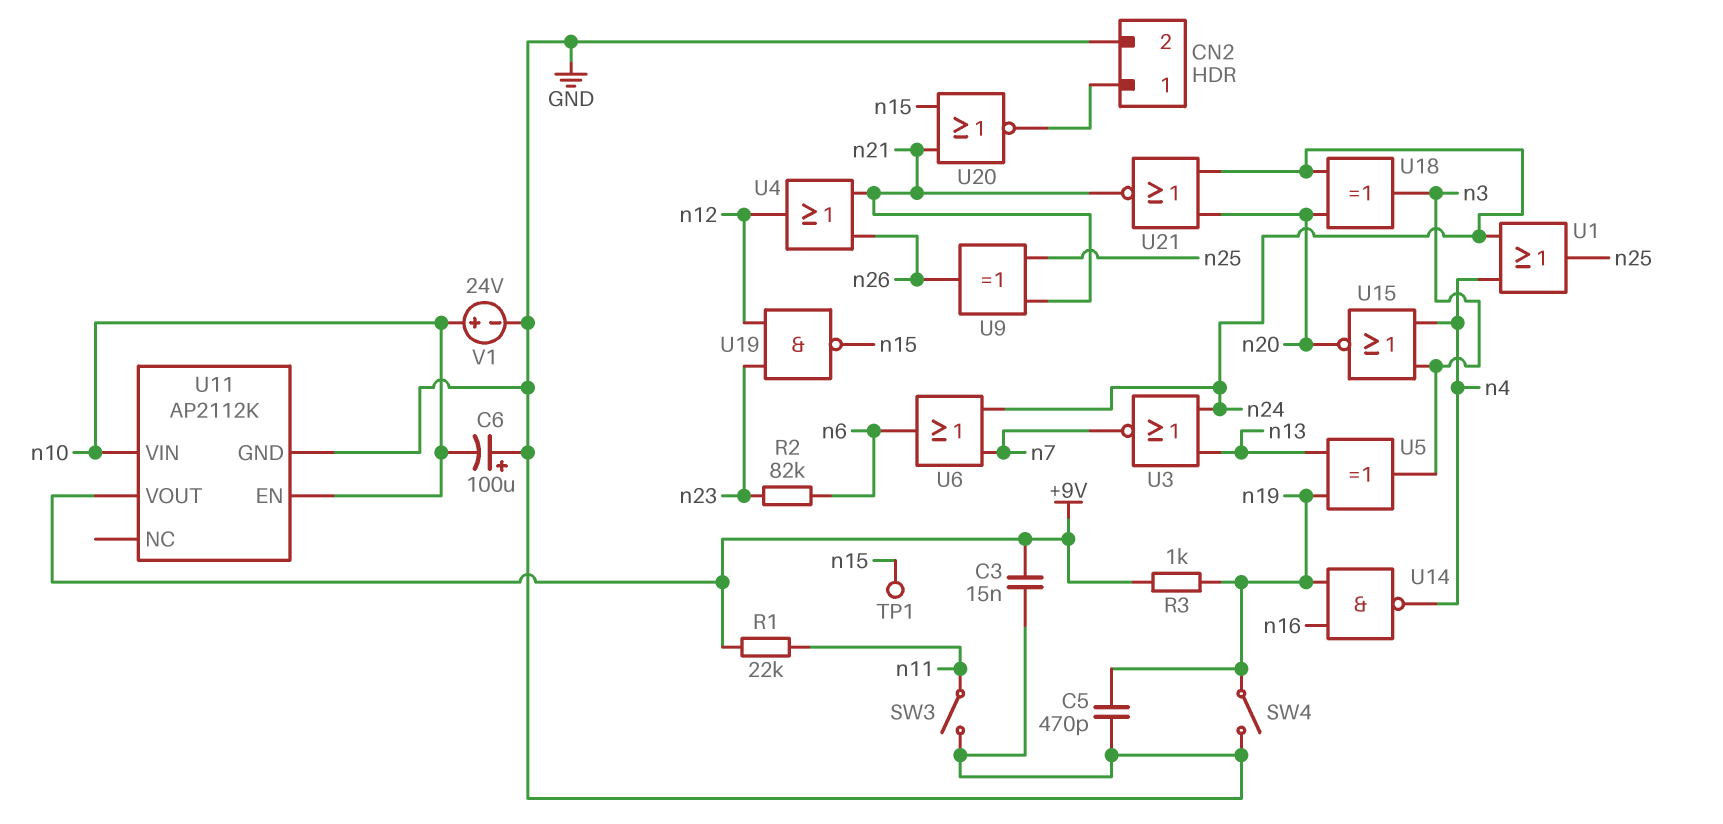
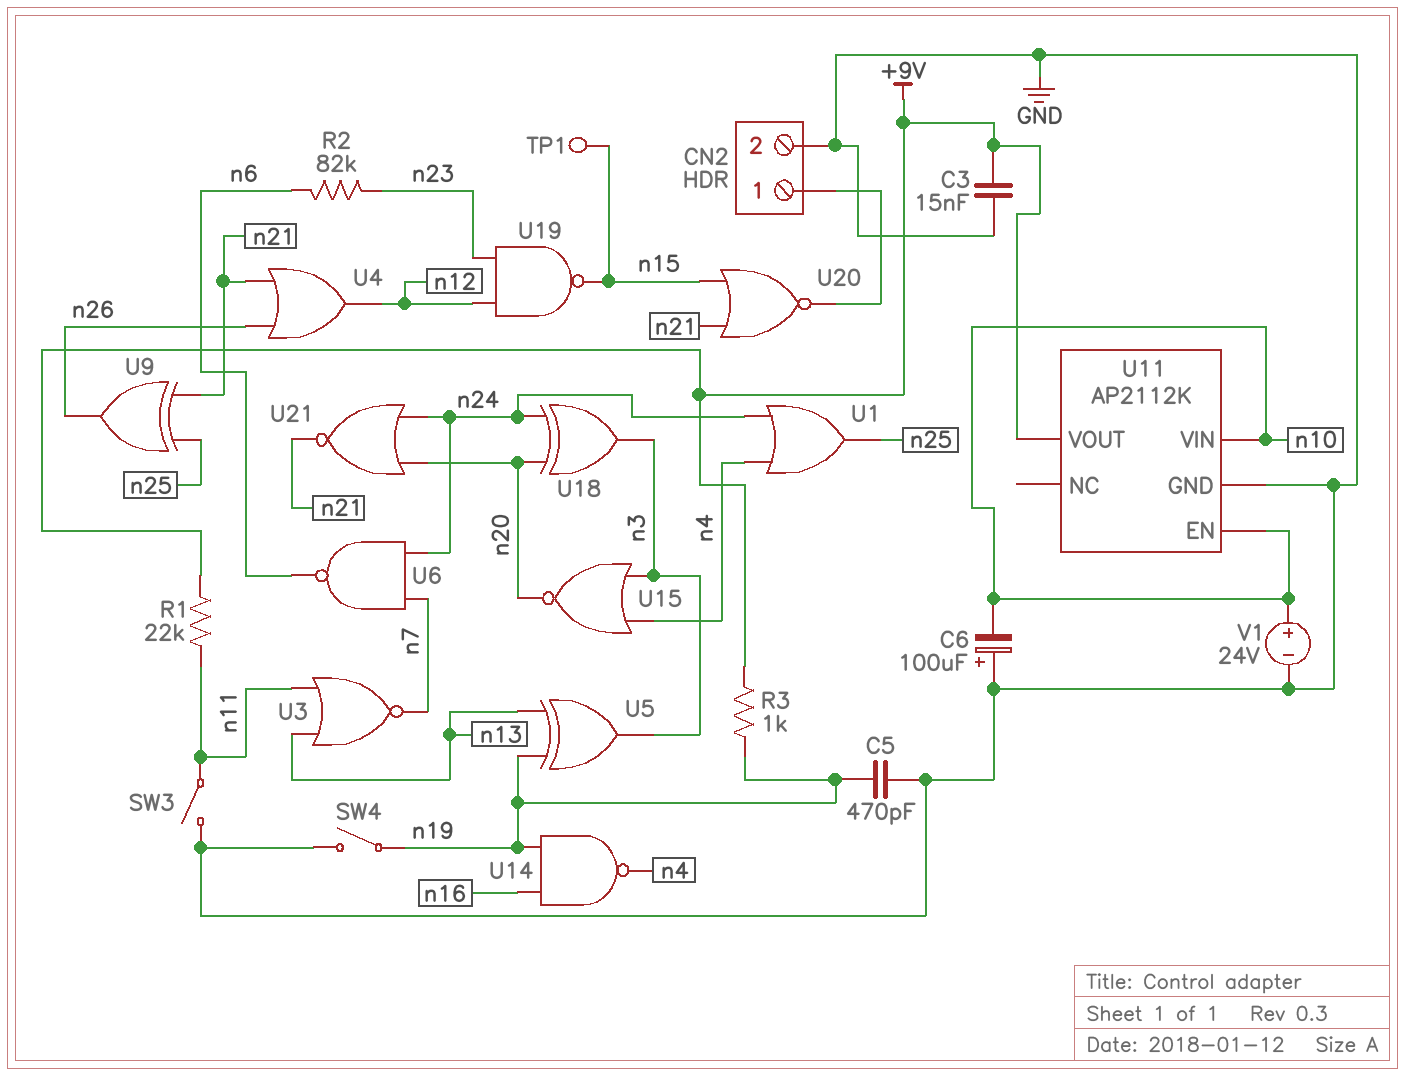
U3: NOR (in n13, in n24, out n7) -> NOR (in n11, in n13, out n7)
U6: OR (in n7, in n24, out n6) -> NAND (in n7, in n24, out n6)

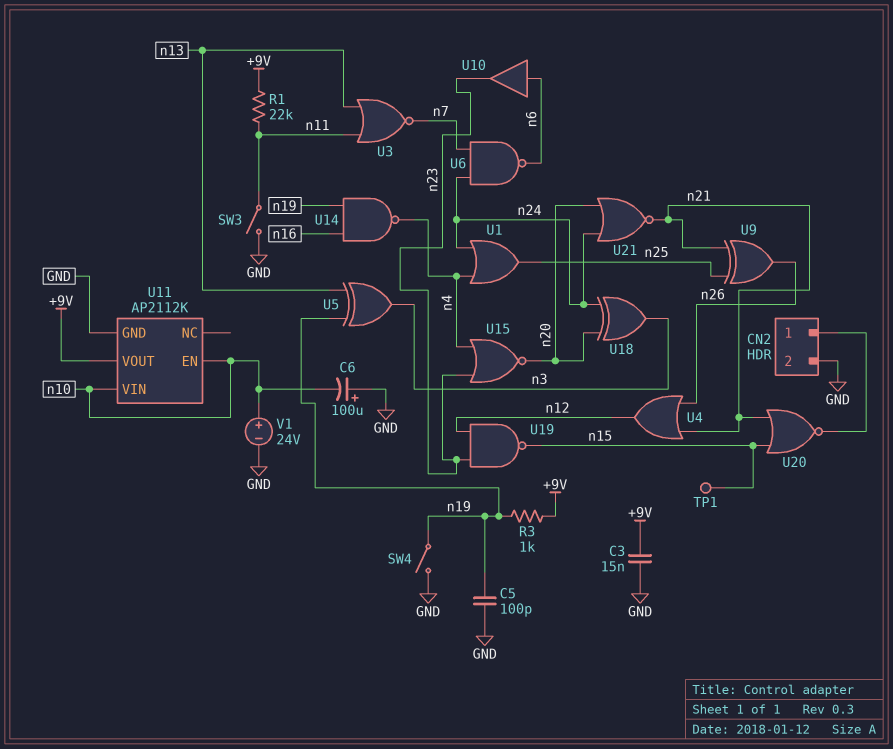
C5: 470pF (GND, n19) -> 100pF (GND, n19)
R2: 82k (n6, n23) -> none
U10: none -> buffer (in n6, out n23)
U15: NOR (in n3, in n4, out n20) -> NOR (in n4, in n23, out n20)

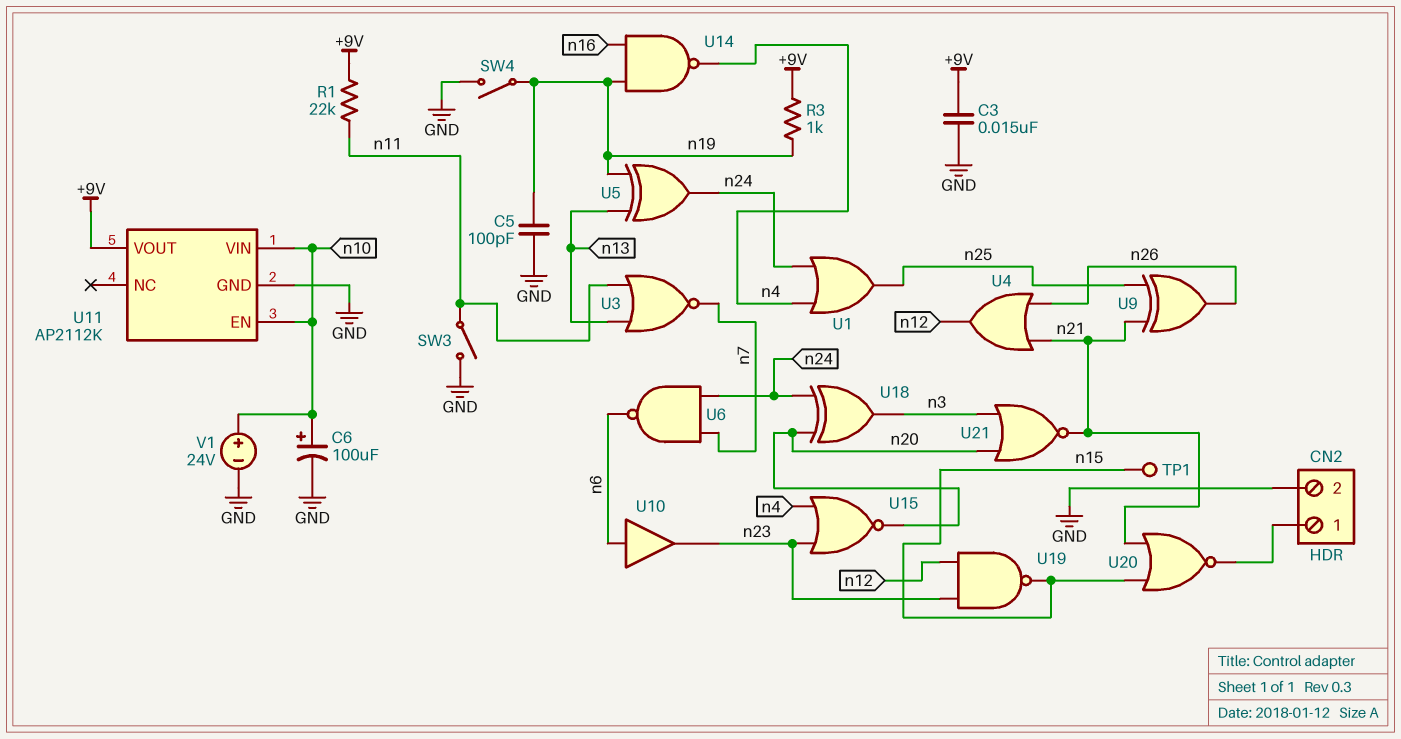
C6: 100uF (plus GND, minus n10) -> 100uF (plus n10, minus GND)
U5: XOR (in n13, in n19, out n3) -> XOR (in n13, in n19, out n24)
U21: NOR (in n20, in n24, out n21) -> NOR (in n3, in n20, out n21)

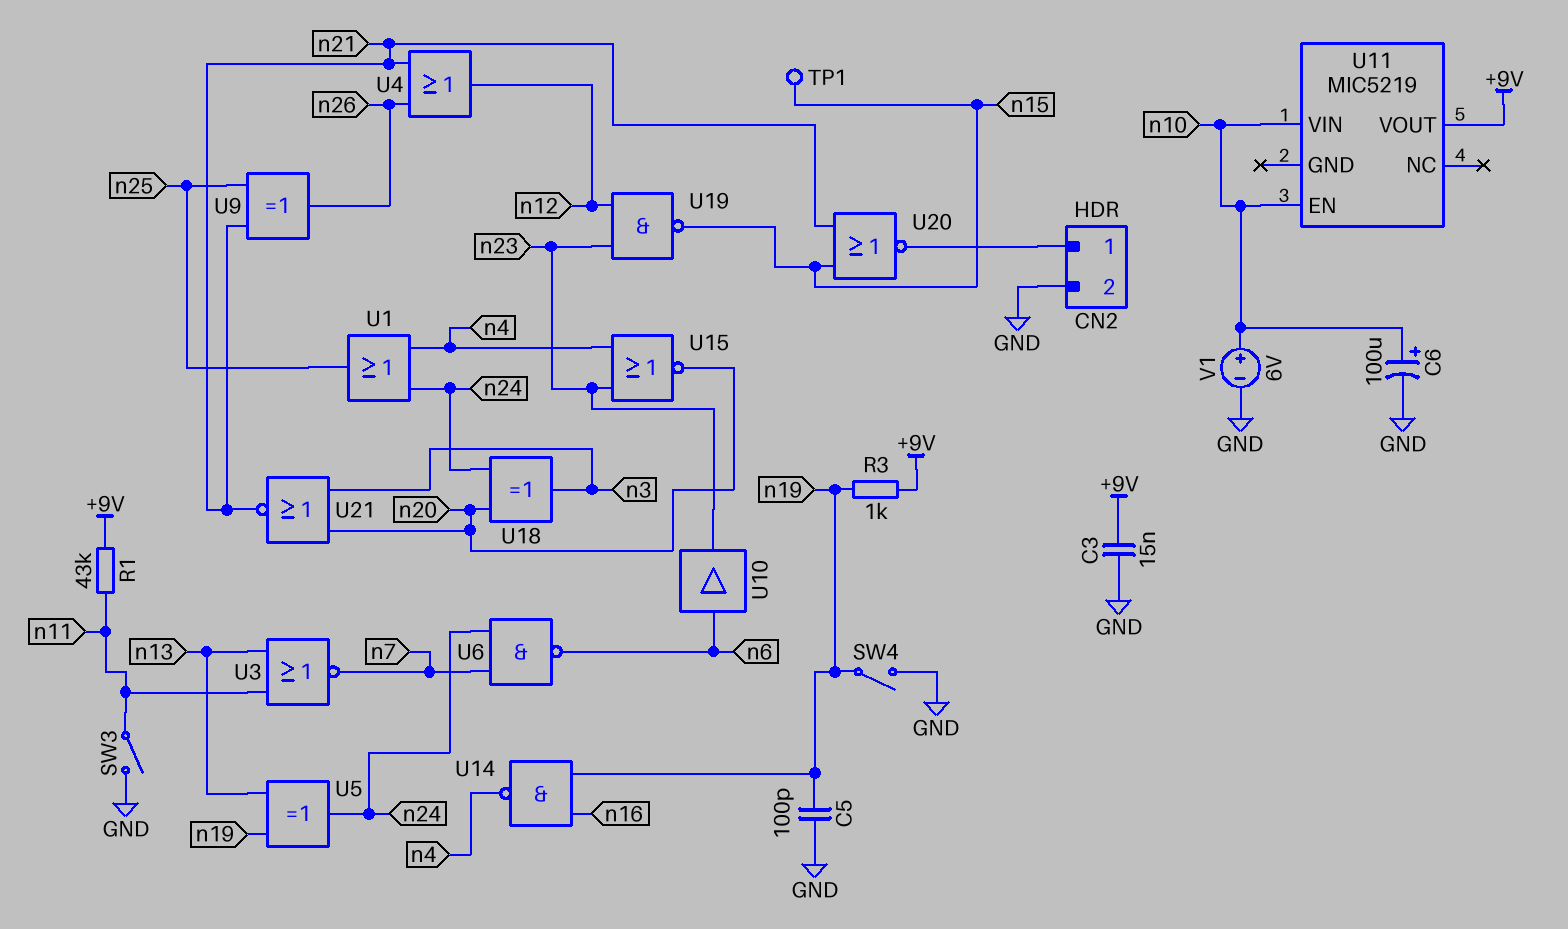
R1: 22k (+9V, n11) -> 43k (+9V, n11)
U11: AP2112K -> MIC5219
U11 pin GND: GND -> none
V1: 24V (plus n10, minus GND) -> 6V (plus n10, minus GND)

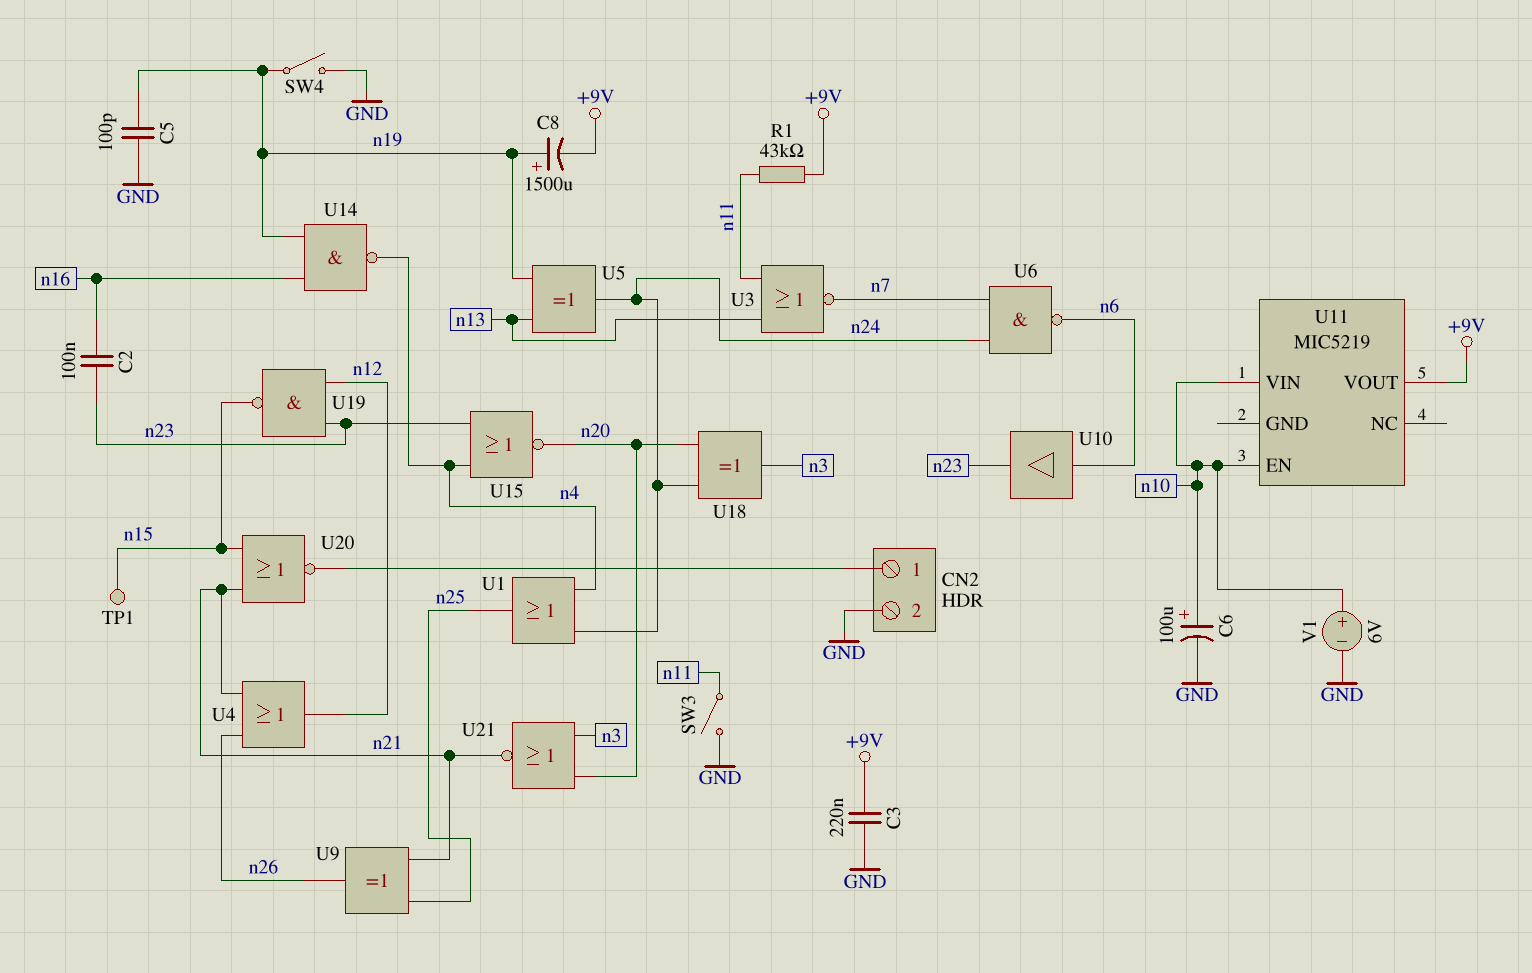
C2: none -> 100nF (n16, n23)
C3: 15nF (+9V, GND) -> 220nF (+9V, GND)
C8: none -> 1500uF (plus n19, minus +9V)
R3: 1k (+9V, n19) -> none

